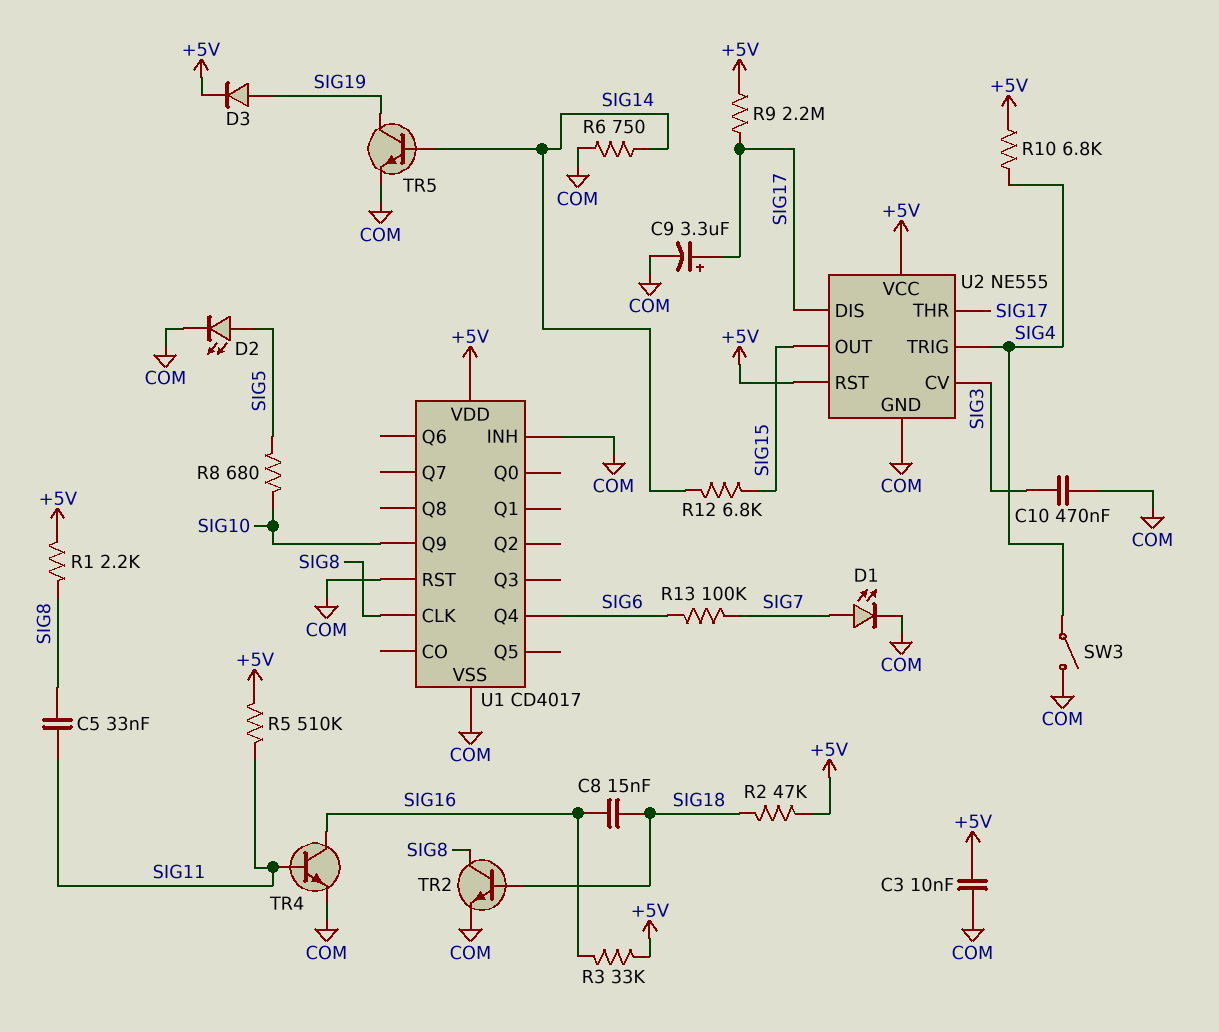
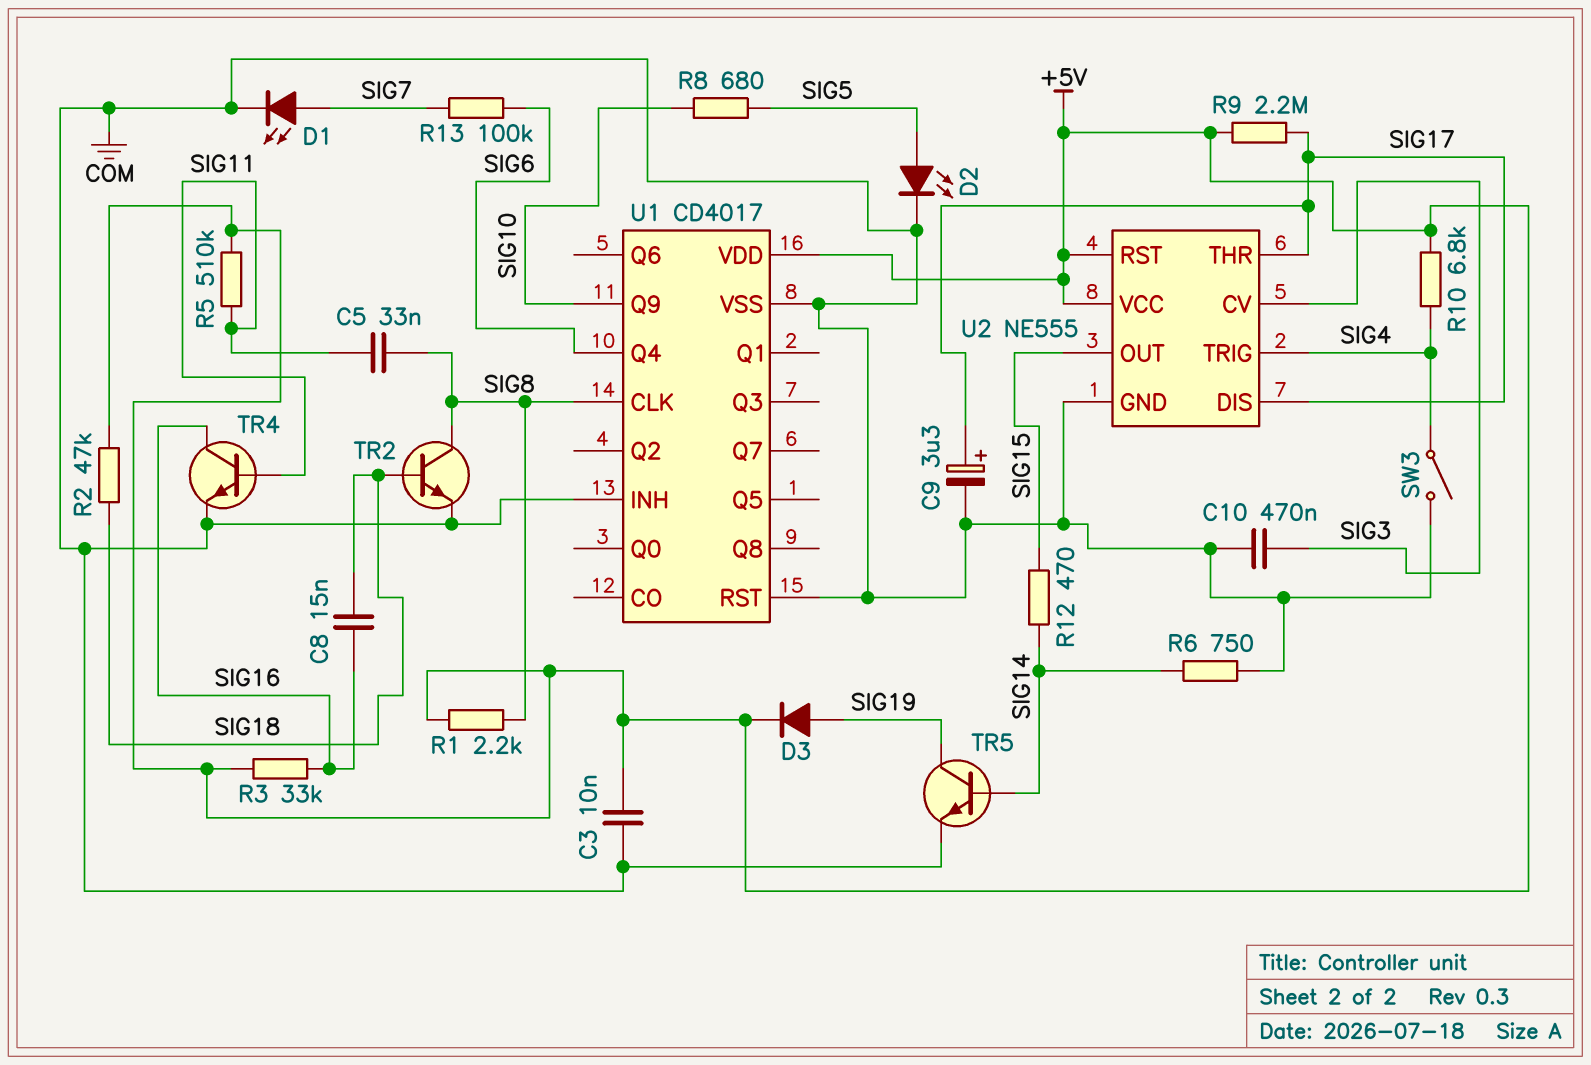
R12: 6.8k (SIG14, SIG15) -> 470 (SIG14, SIG15)

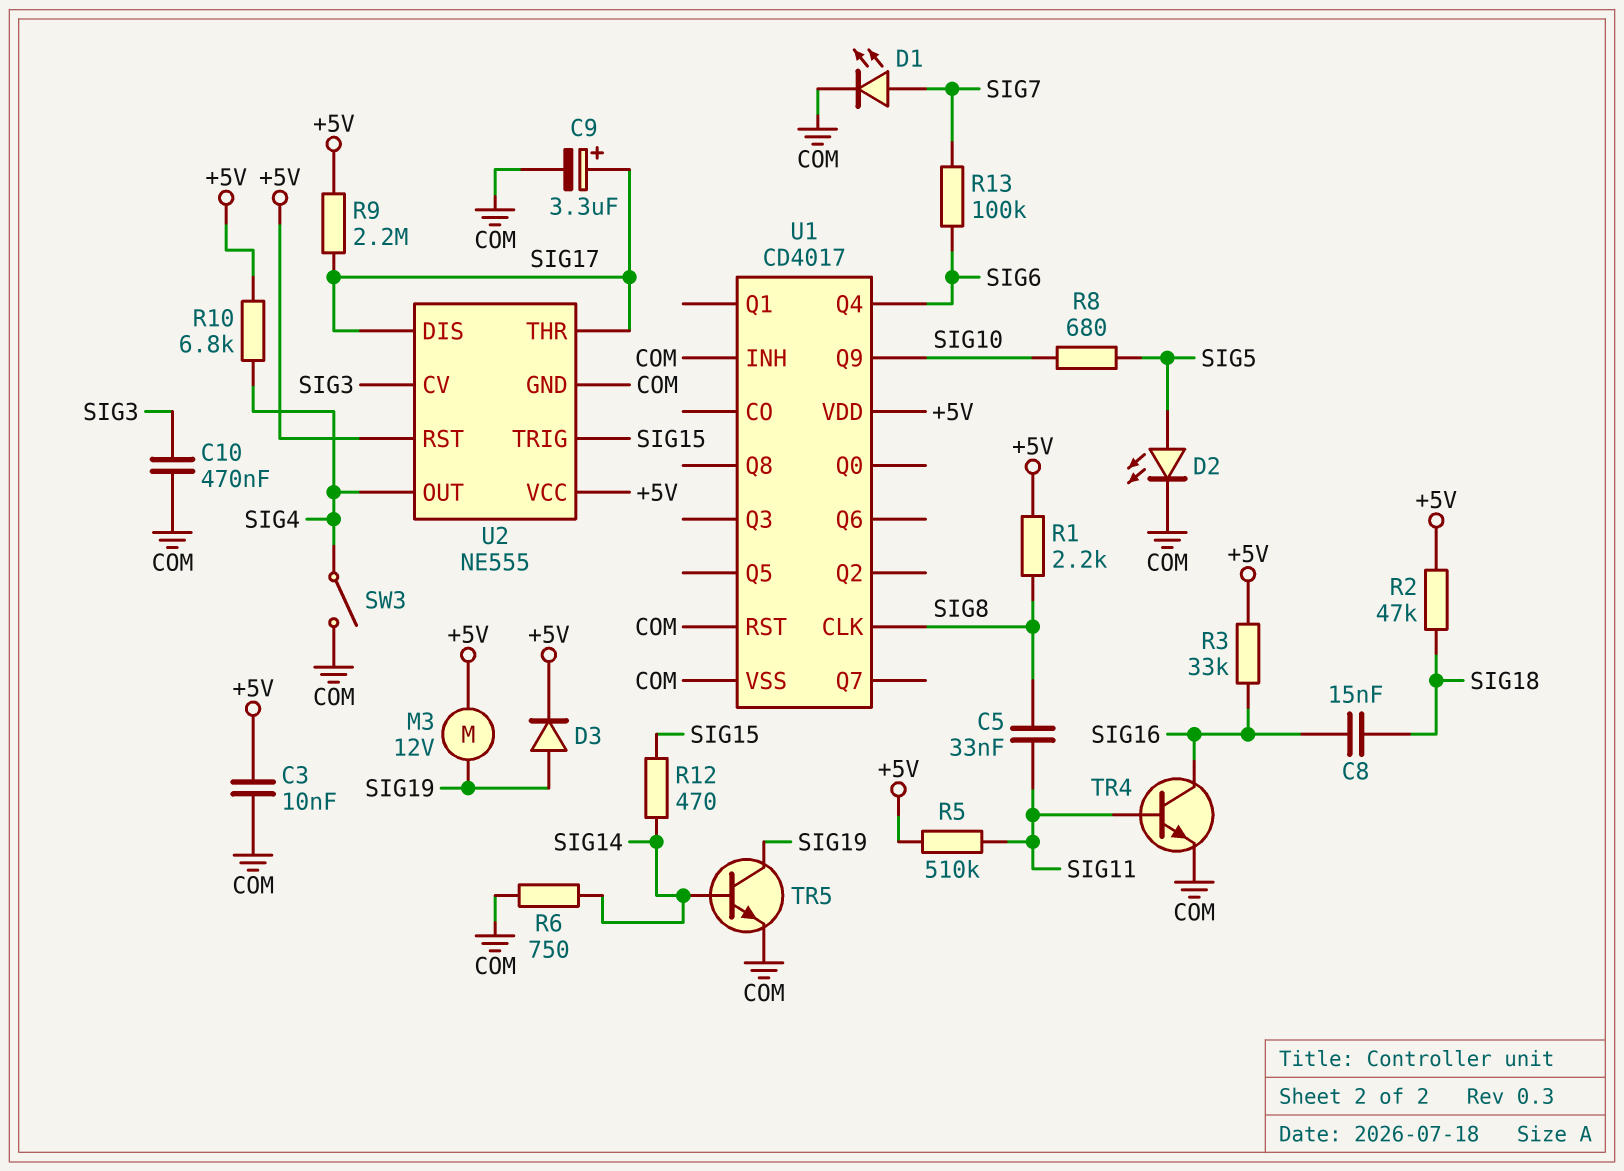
M3: none -> motor 12V (+5V, SIG19)
TR2: NPN (B SIG18, C SIG8, E COM) -> none
U2 pin OUT: SIG15 -> SIG4
U2 pin TRIG: SIG4 -> SIG15

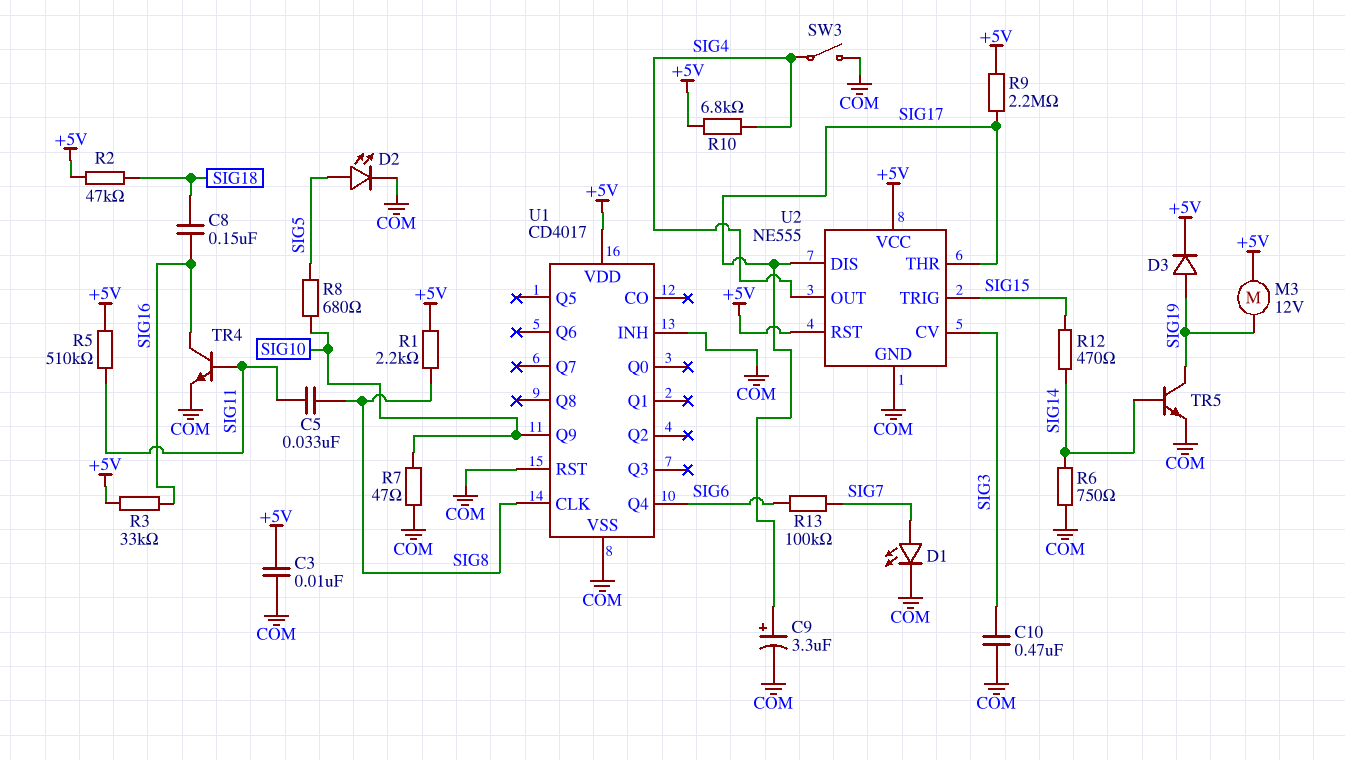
C8: 15nF (SIG16, SIG18) -> 150nF (SIG16, SIG18)
R7: none -> 47 (COM, SIG10)

